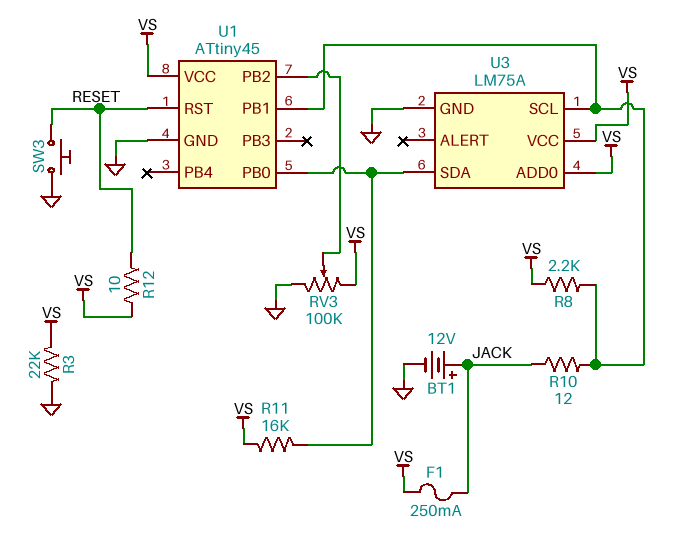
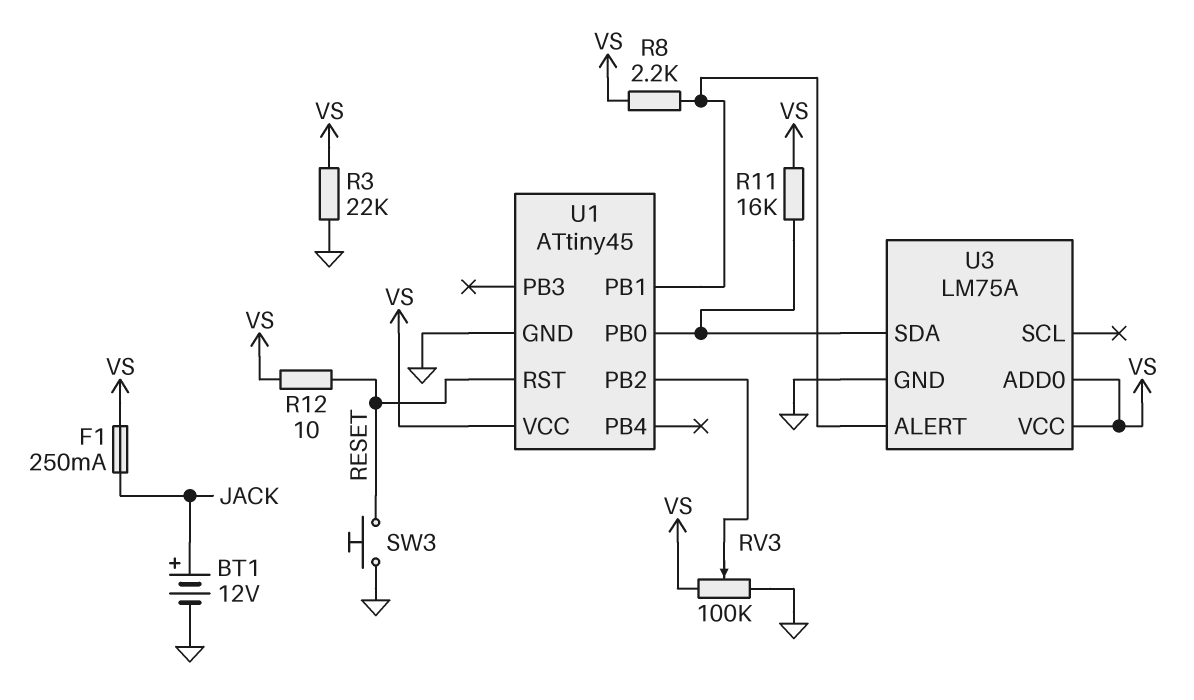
R10: 12 (JACK, U1/PB1) -> none
U3 pin ALERT: none -> U1/PB1
U3 pin SCL: U1/PB1 -> none

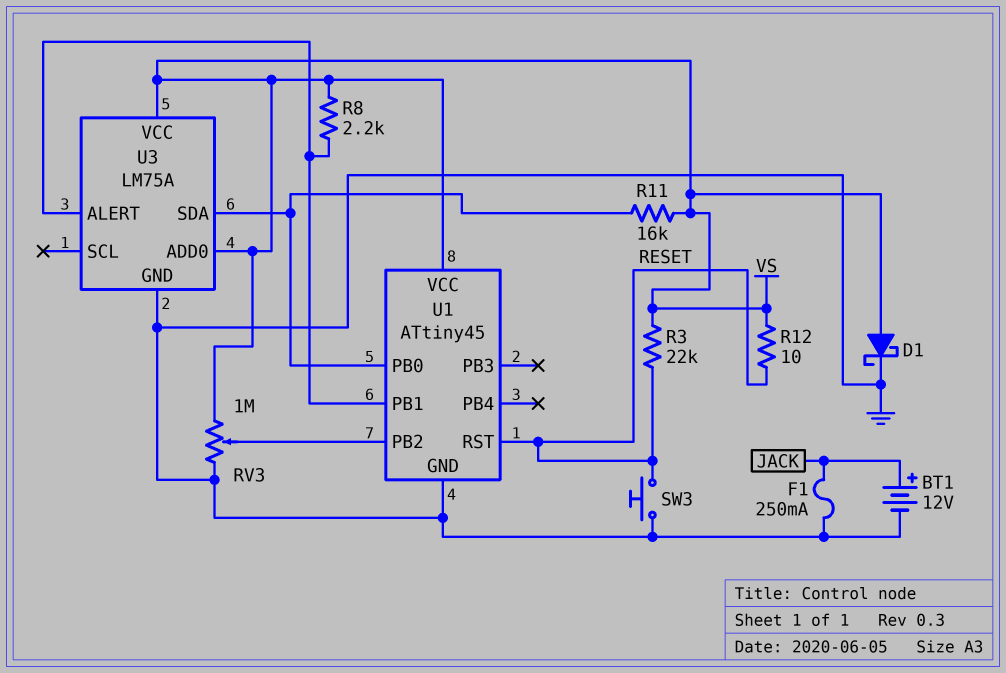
D1: none -> schottky (A VS, K GND)
F1: 250mA (JACK, VS) -> 250mA (GND, JACK)
R3: 22k (GND, VS) -> 22k (RESET, VS)
RV3: 100k (GND, VS, wiper U1/PB2) -> 1M (GND, VS, wiper U1/PB2)

